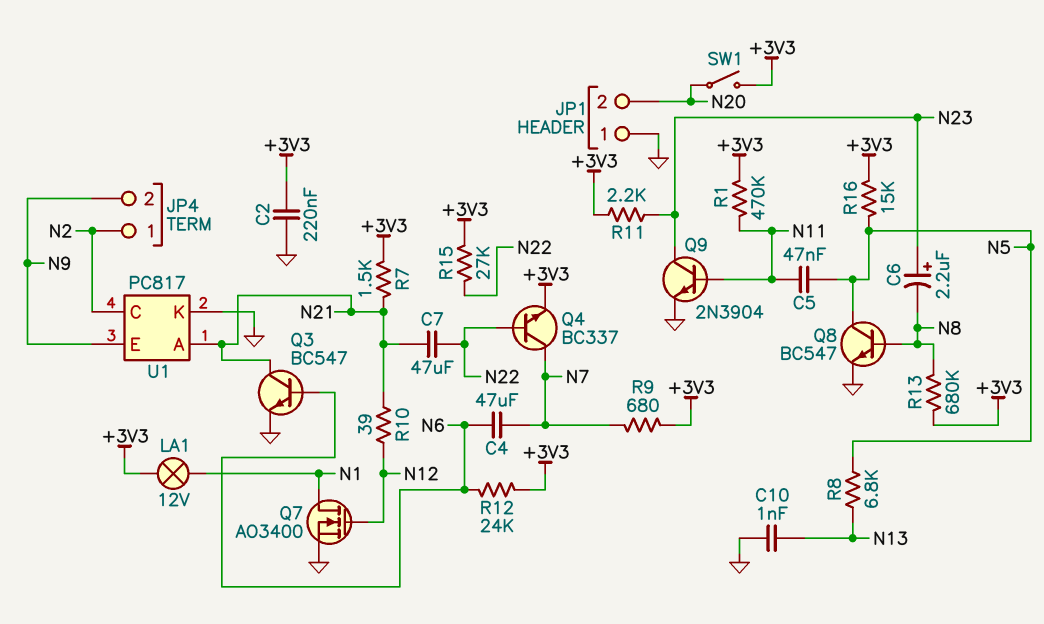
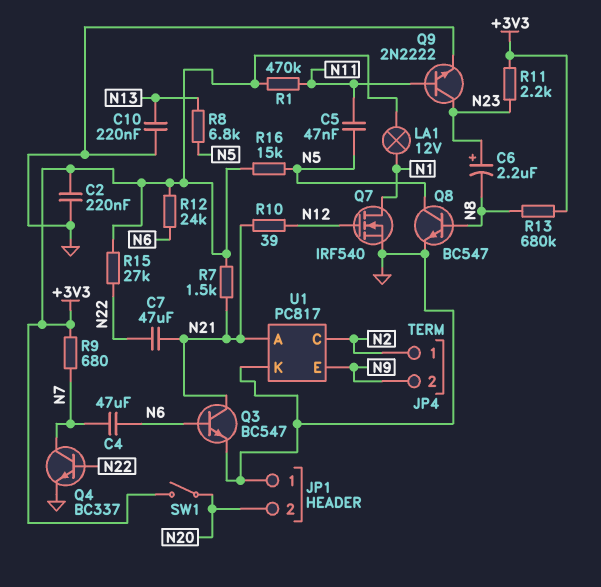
C10: 1nF (GND, N13) -> 220nF (GND, N13)
Q4: NPN BC337 (B N22, C N7, E +3V3) -> NPN BC337 (B N22, C N7, E GND)
Q7: NMOS AO3400 (G N12, D N1, S GND) -> NMOS IRF540 (G N12, D N1, S GND)
Q9: NPN 2N3904 (B N11, C N23, E GND) -> NPN 2N2222 (B N11, C N23, E GND)

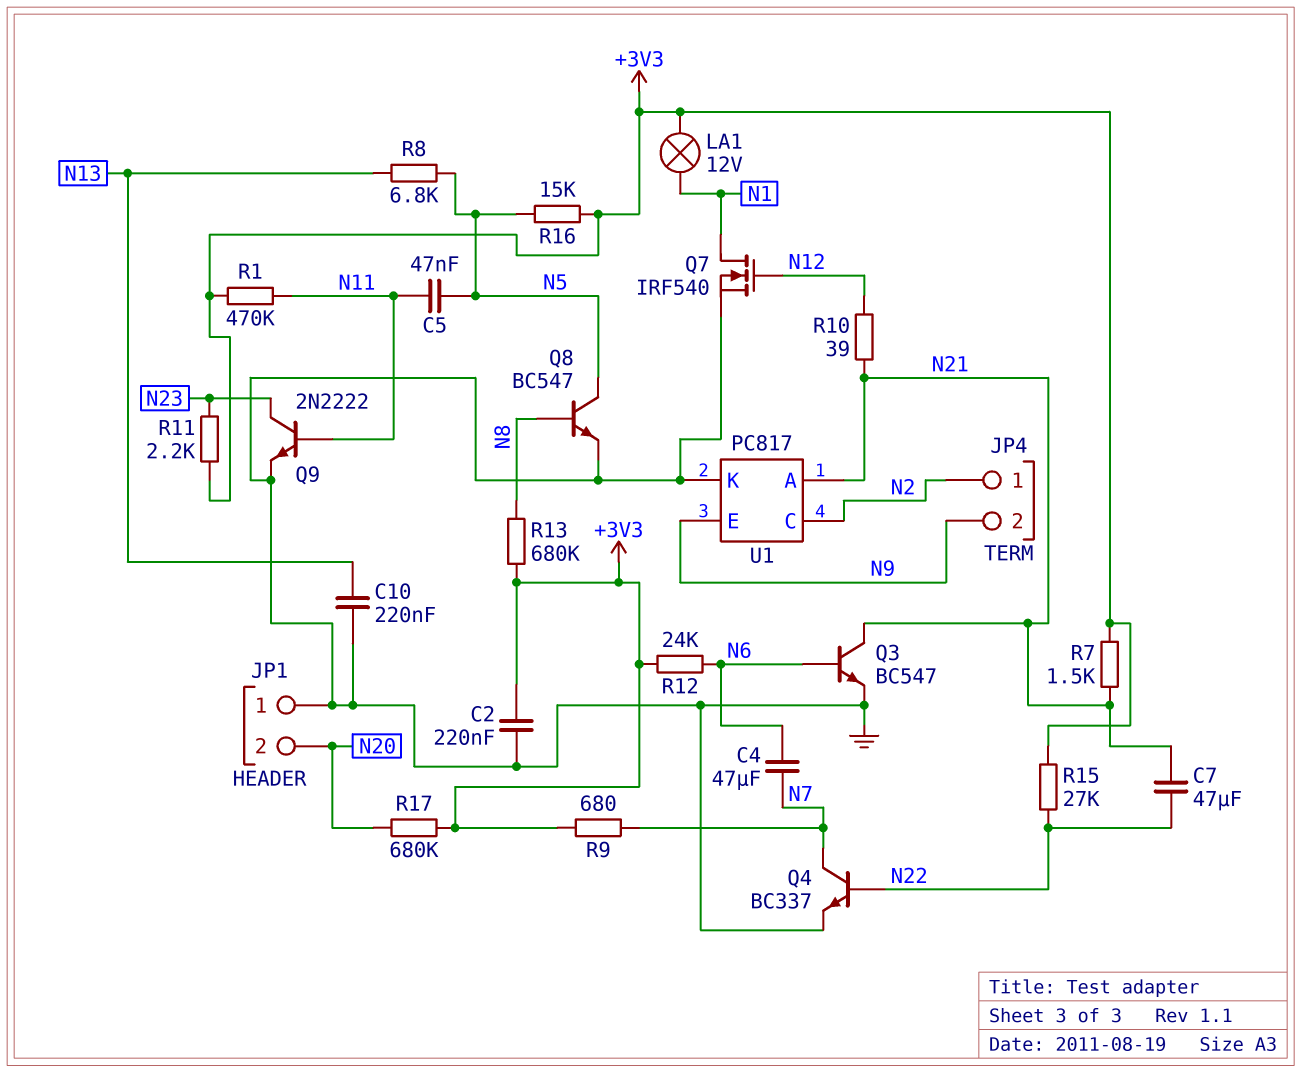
C6: 2.2uF (plus N23, minus N8) -> none
R17: none -> 680k (+3V3, N20)
SW1: switch (+3V3, N20) -> none

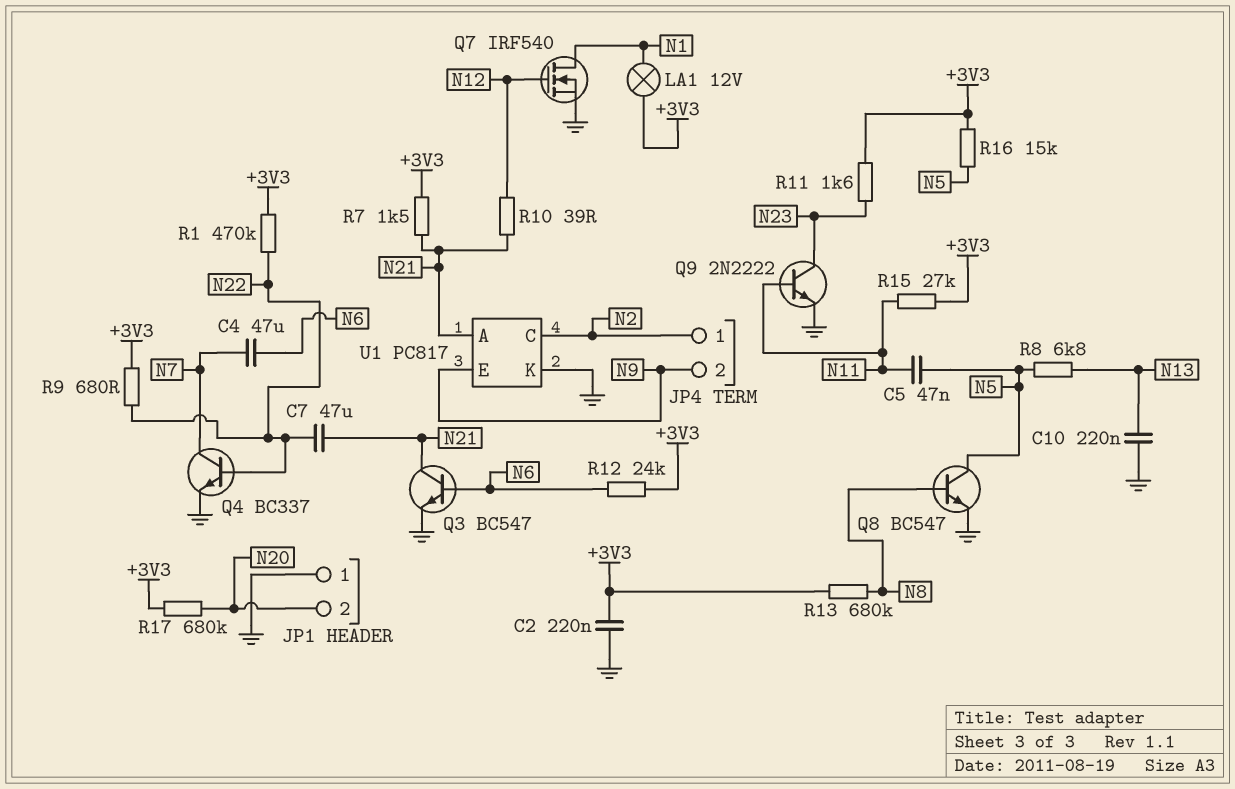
R1: 470k (+3V3, N11) -> 470k (+3V3, N22)
R9: 680 (+3V3, N7) -> 680 (+3V3, N22)
R11: 2.2k (+3V3, N23) -> 1.6k (+3V3, N23)
R15: 27k (+3V3, N22) -> 27k (+3V3, N11)

